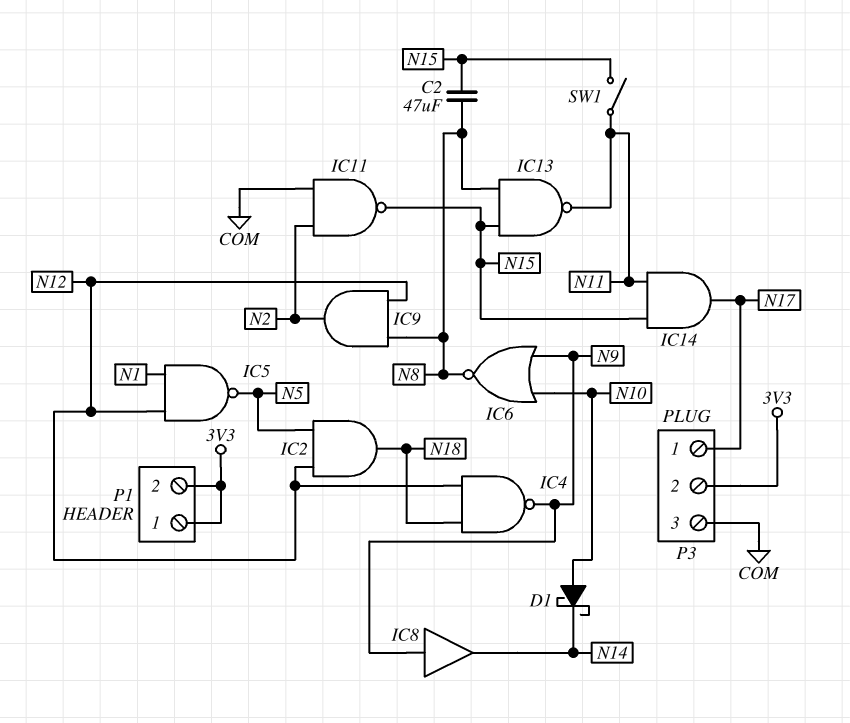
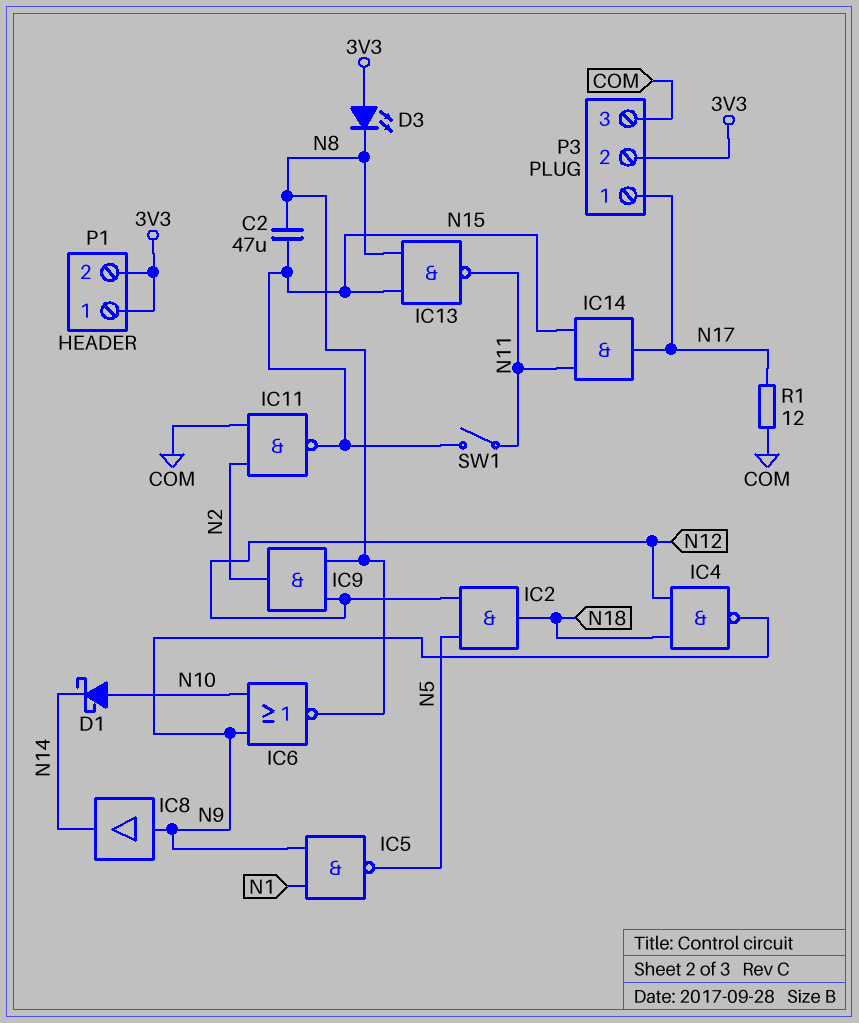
D3: none -> LED (A 3V3, K N8)
IC5: NAND (in N1, in N12, out N5) -> NAND (in N1, in N9, out N5)
R1: none -> 12 (COM, N17)

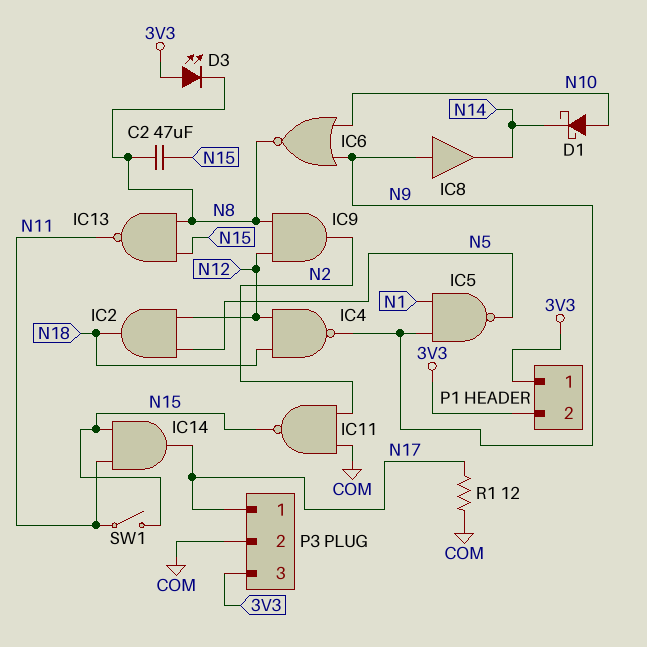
P3 pin 2: 3V3 -> COM
P3 pin 3: COM -> 3V3

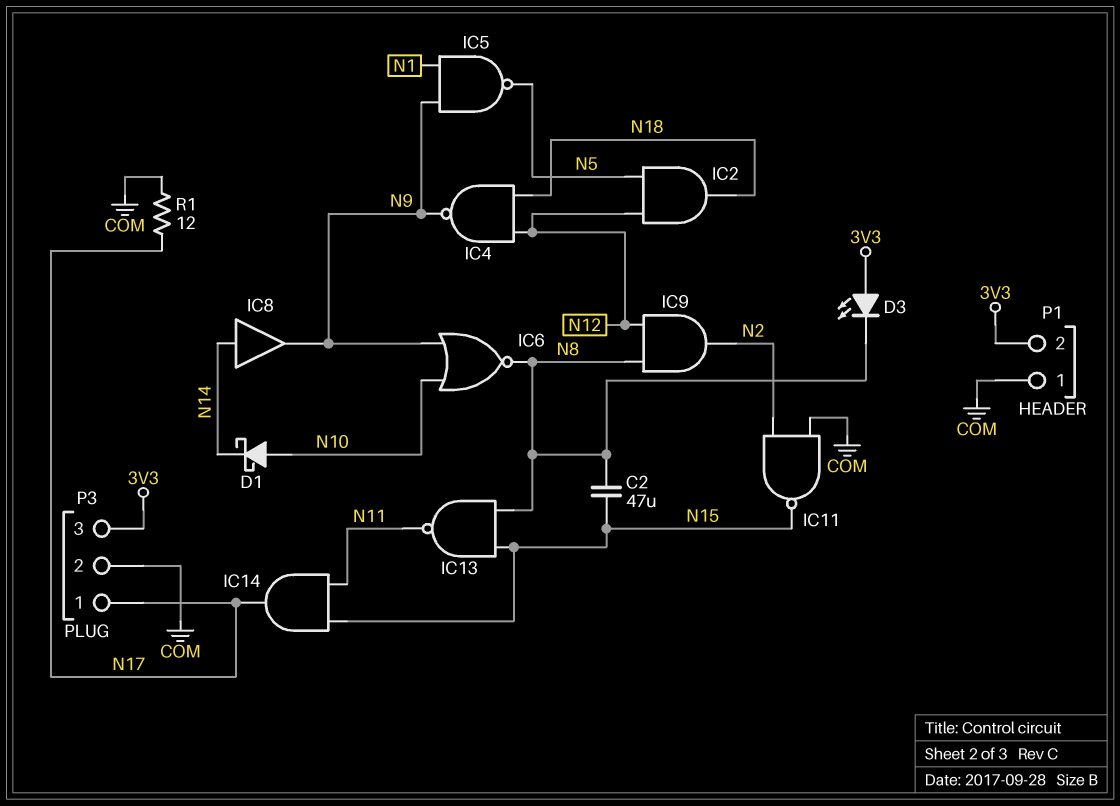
IC8: buffer (in N9, out N14) -> buffer (in N14, out N9)
P1 pin 1: 3V3 -> COM
SW1: switch (N11, N15) -> none

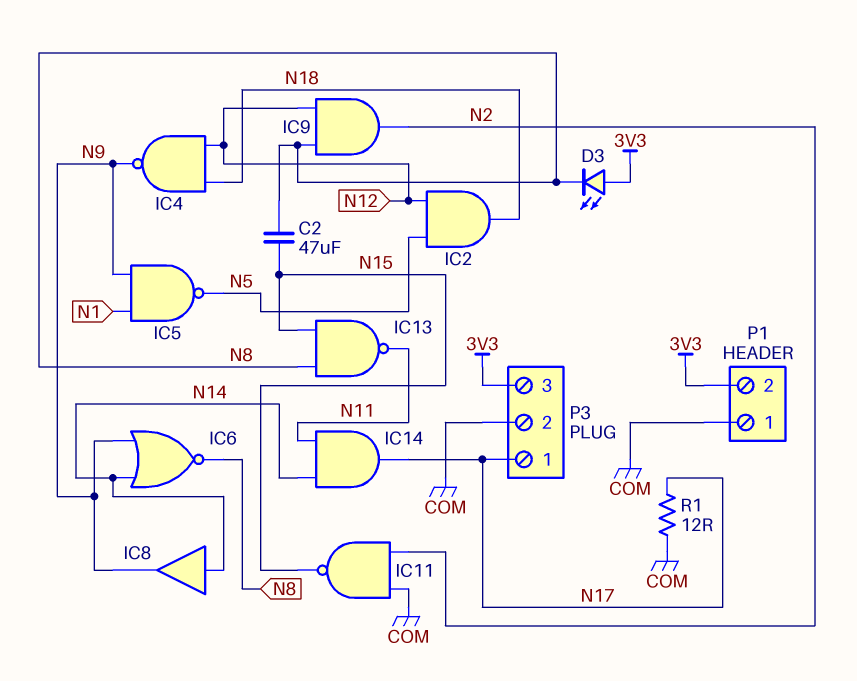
D1: schottky (A N10, K N14) -> none
IC6: NOR (in N9, in N10, out N8) -> NOR (in N9, in N14, out N8)
IC14: AND (in N11, in N15, out N17) -> AND (in N11, in N14, out N17)

